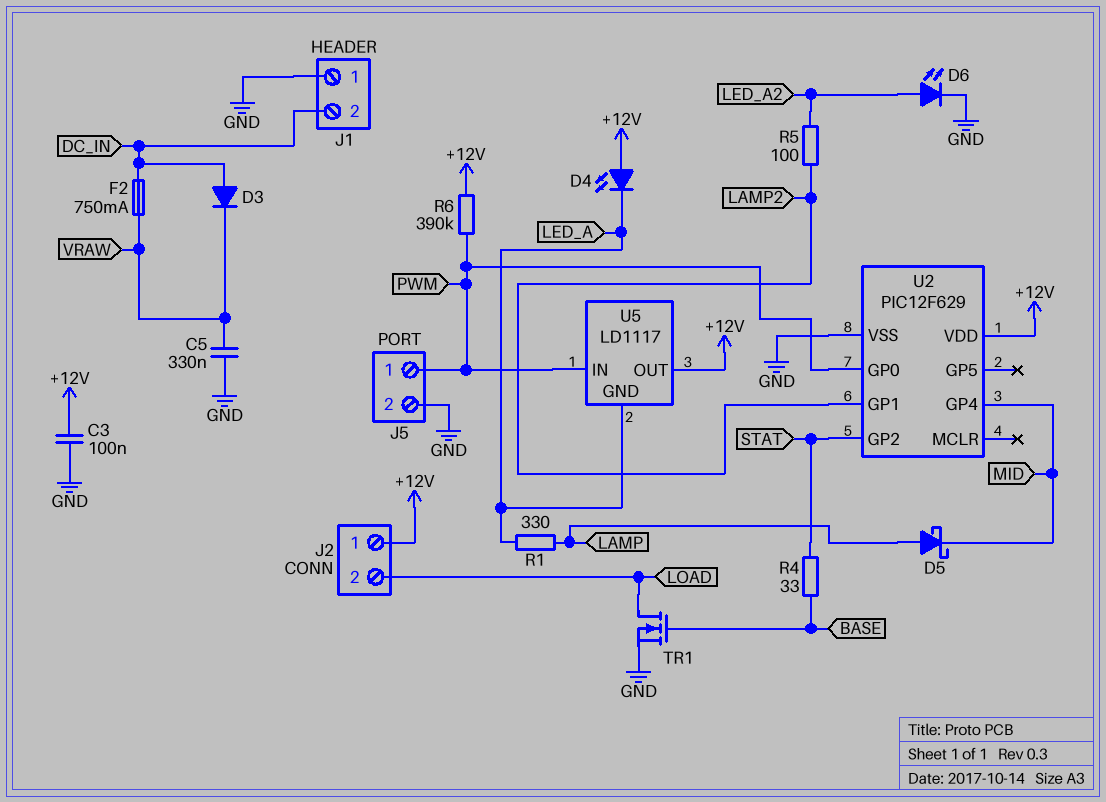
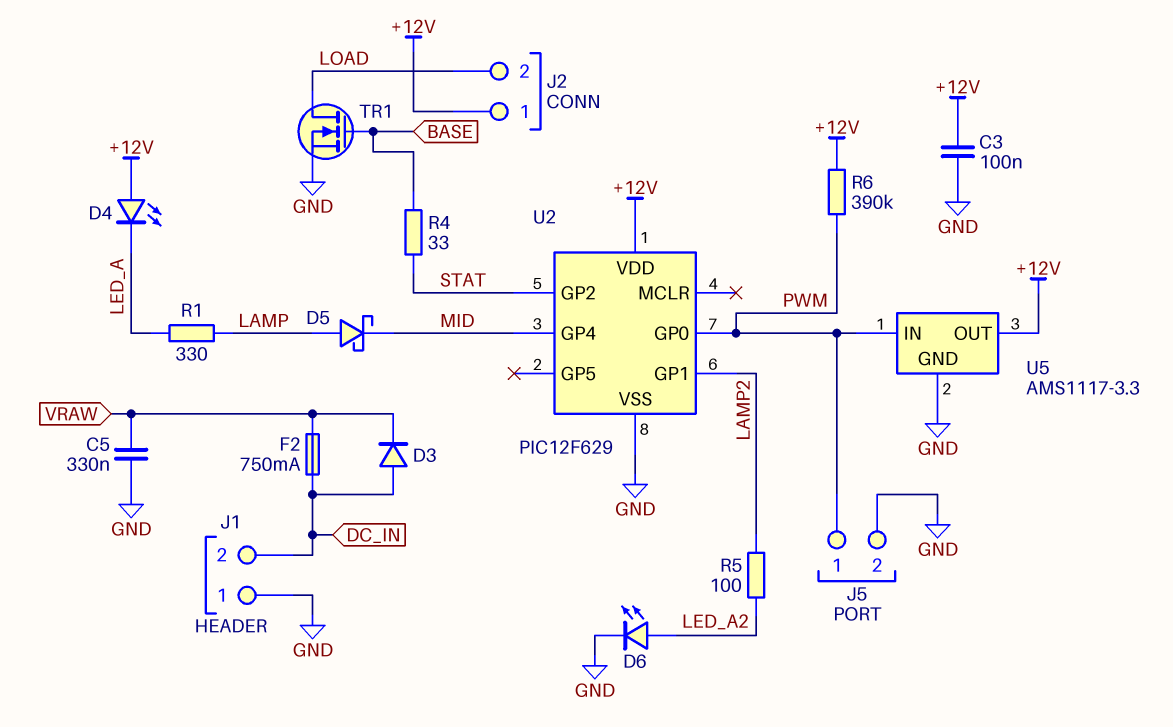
U5: LD1117 -> AMS1117-3.3
U5 pin GND: LED_A -> GND

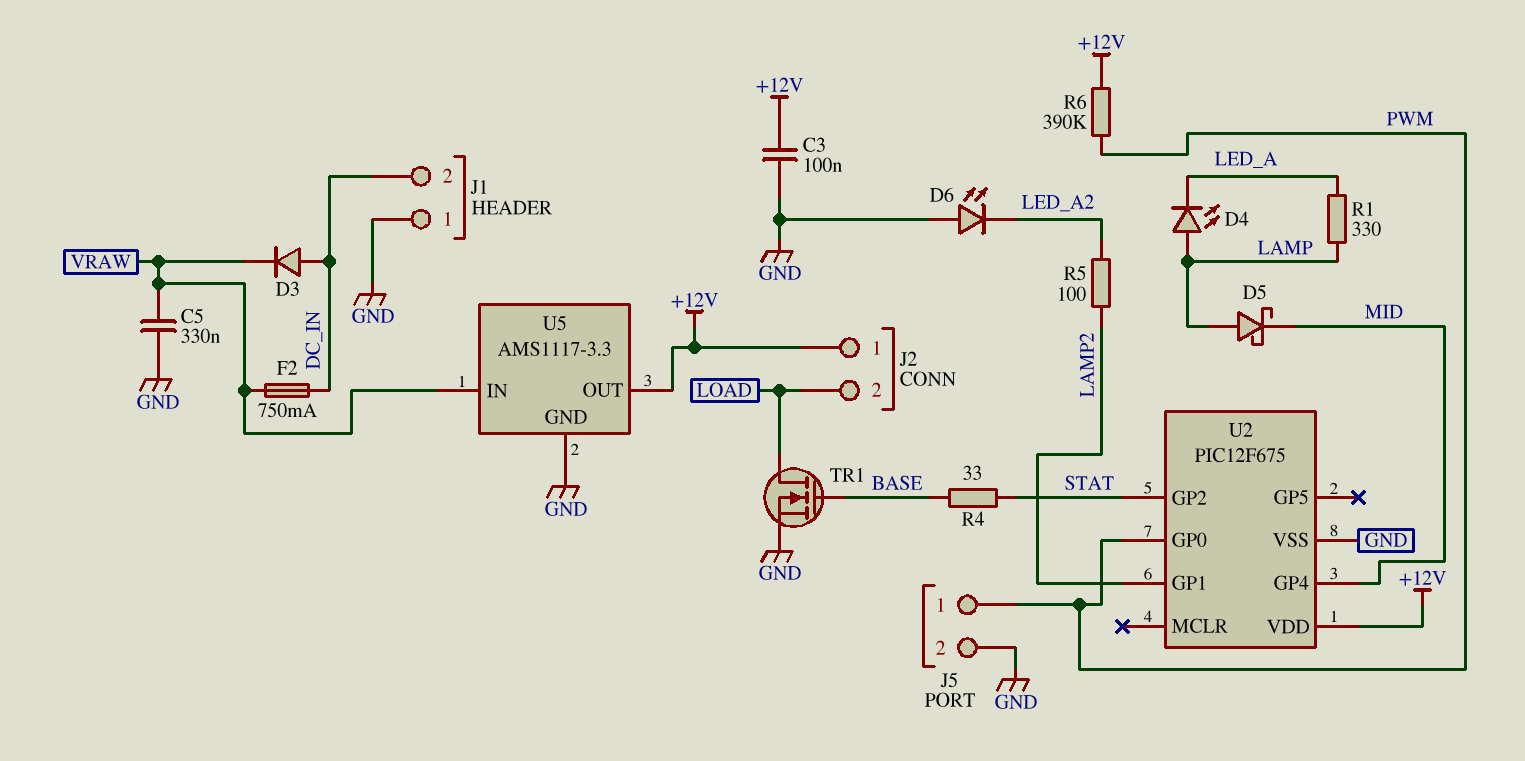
D4: LED (A +12V, K LED_A) -> LED (A LAMP, K LED_A)
D6: LED (A LED_A2, K GND) -> LED (A GND, K LED_A2)
U2: PIC12F629 -> PIC12F675
U5 pin IN: PWM -> VRAW

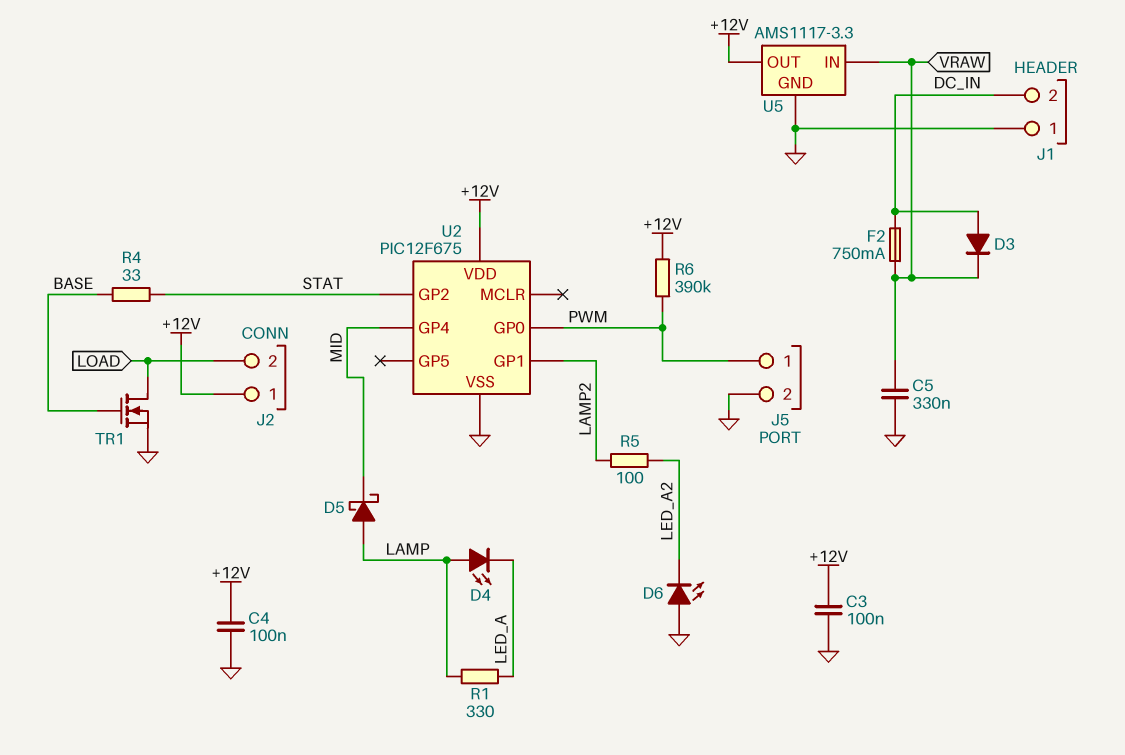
C4: none -> 100nF (+12V, GND)

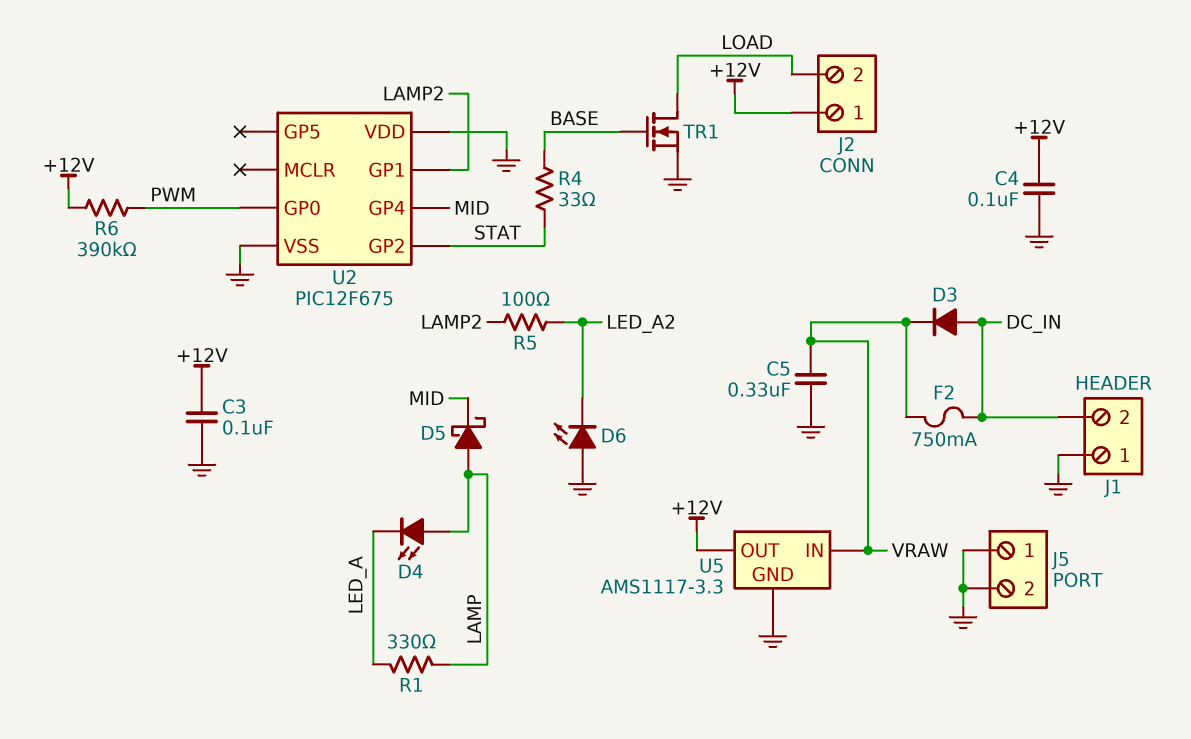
J5 pin 1: PWM -> GND
U2 pin VDD: +12V -> GND

